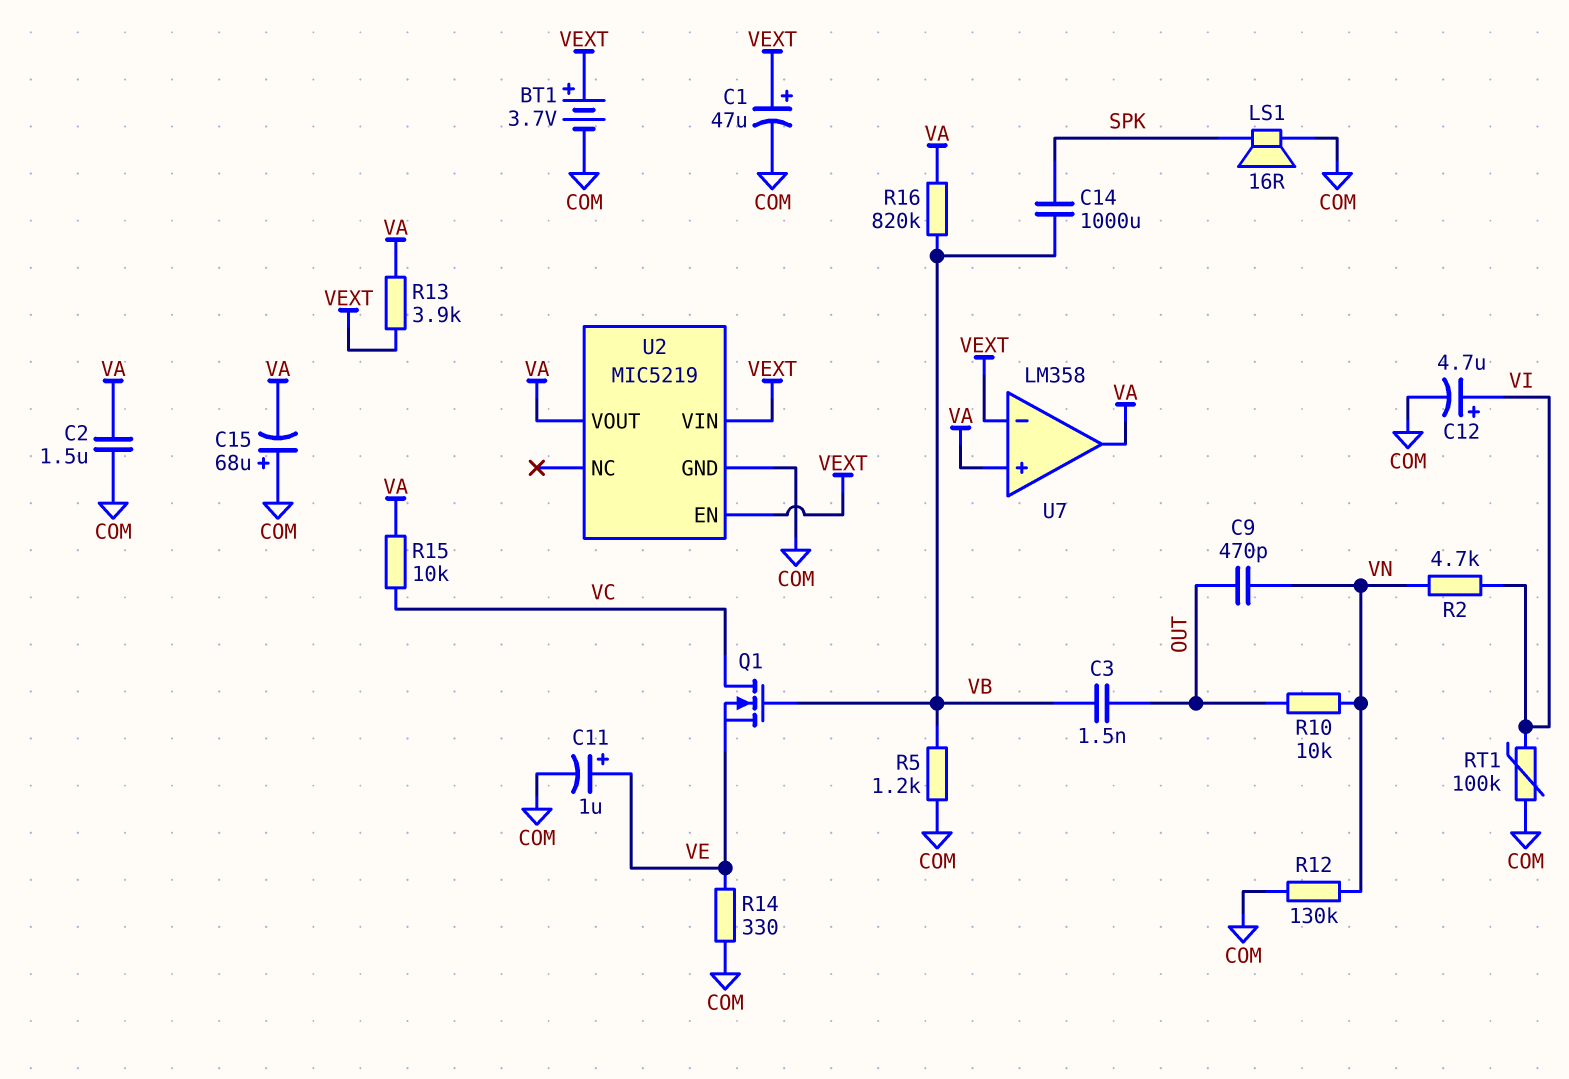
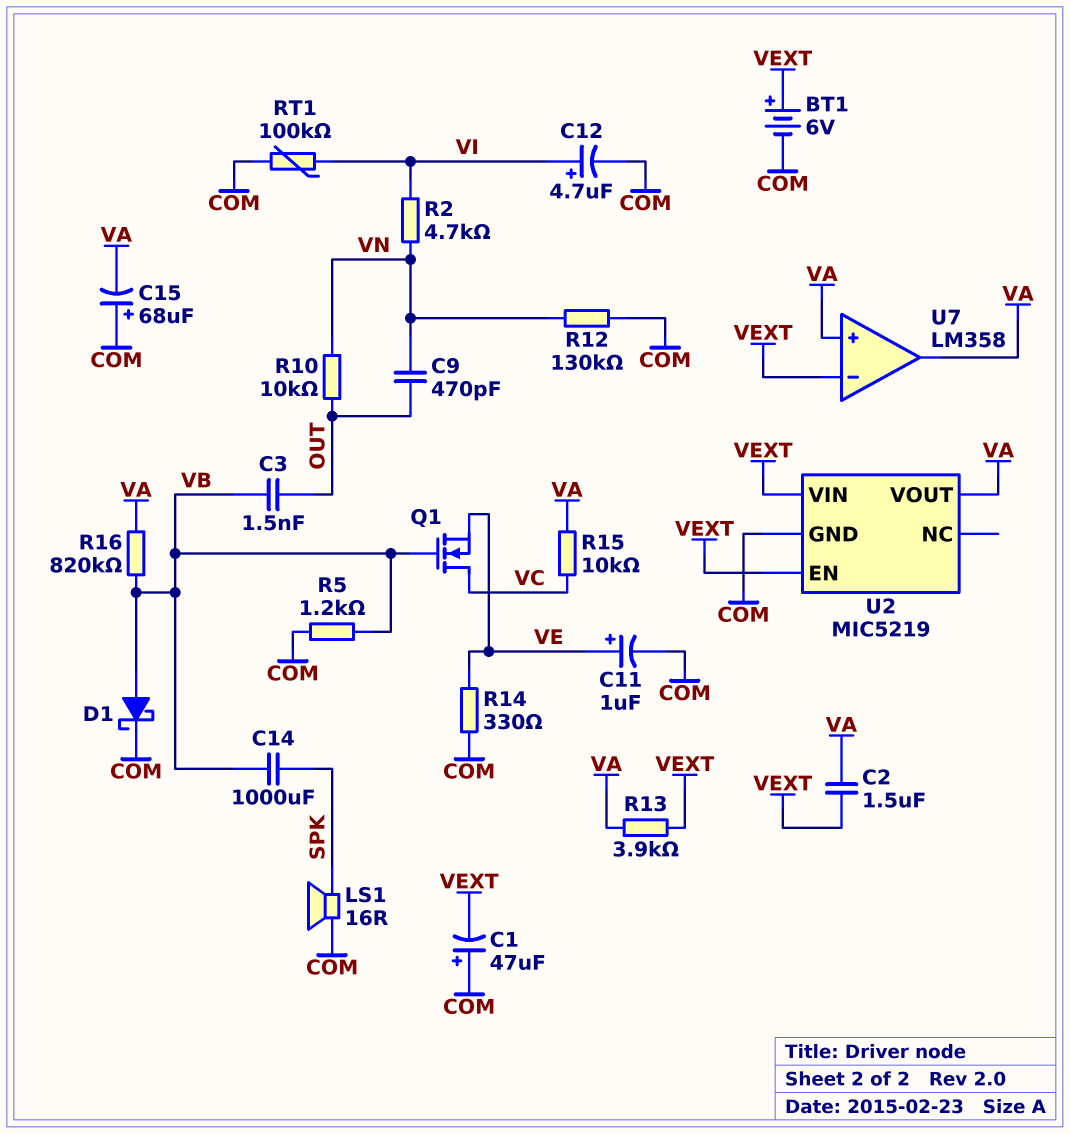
BT1: 3.7V (plus VEXT, minus COM) -> 6V (plus VEXT, minus COM)
C1: 47uF (plus VEXT, minus COM) -> 47uF (plus COM, minus VEXT)
C2: 1.5uF (COM, VA) -> 1.5uF (VA, VEXT)
D1: none -> schottky (A VB, K COM)

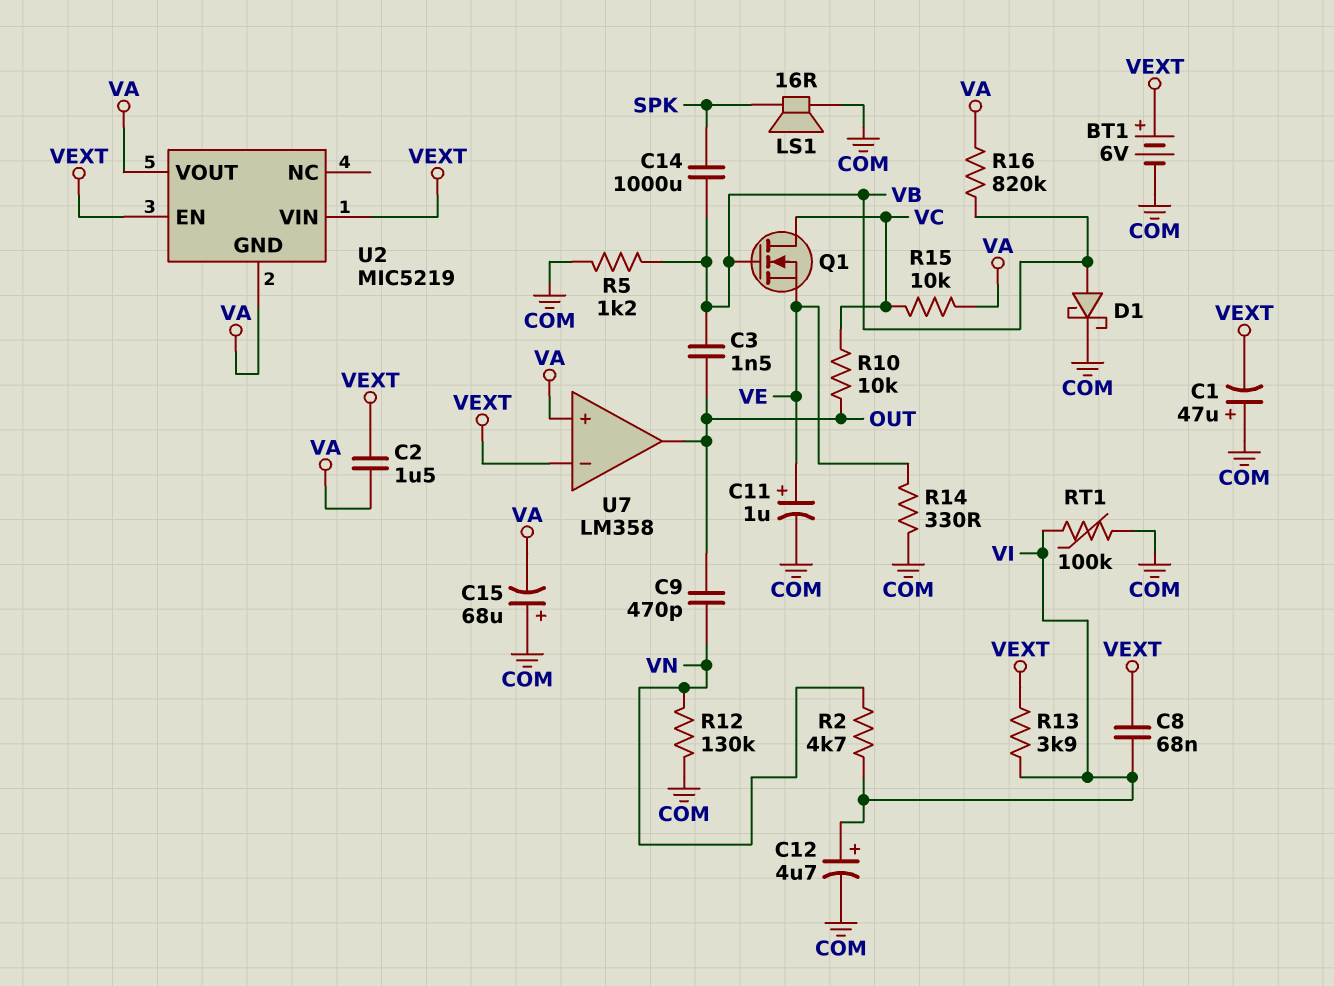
C8: none -> 68nF (VEXT, VI)
R10: 10k (OUT, VN) -> 10k (OUT, VC)
R13: 3.9k (VA, VEXT) -> 3.9k (VEXT, VI)
U2 pin GND: COM -> VA
U7 pin out: VA -> OUT

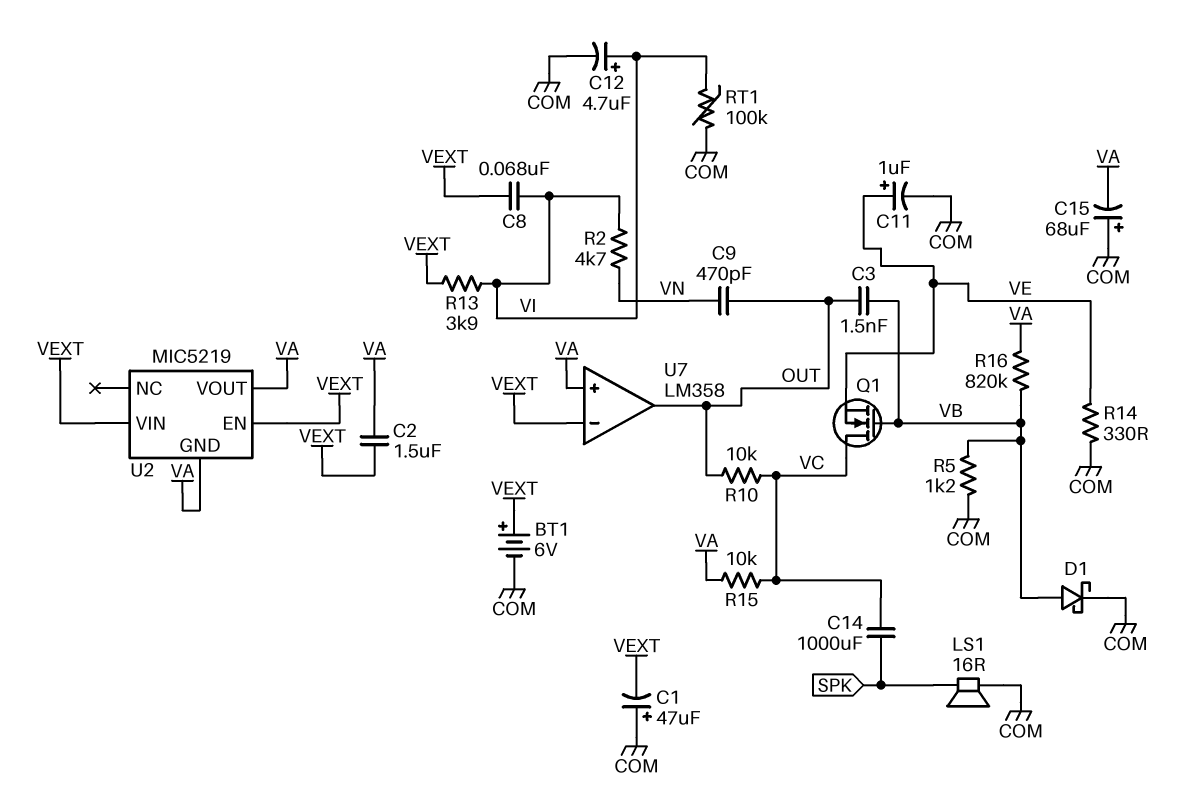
C14: 1000uF (SPK, VB) -> 1000uF (SPK, VC)
R12: 130k (COM, VN) -> none

